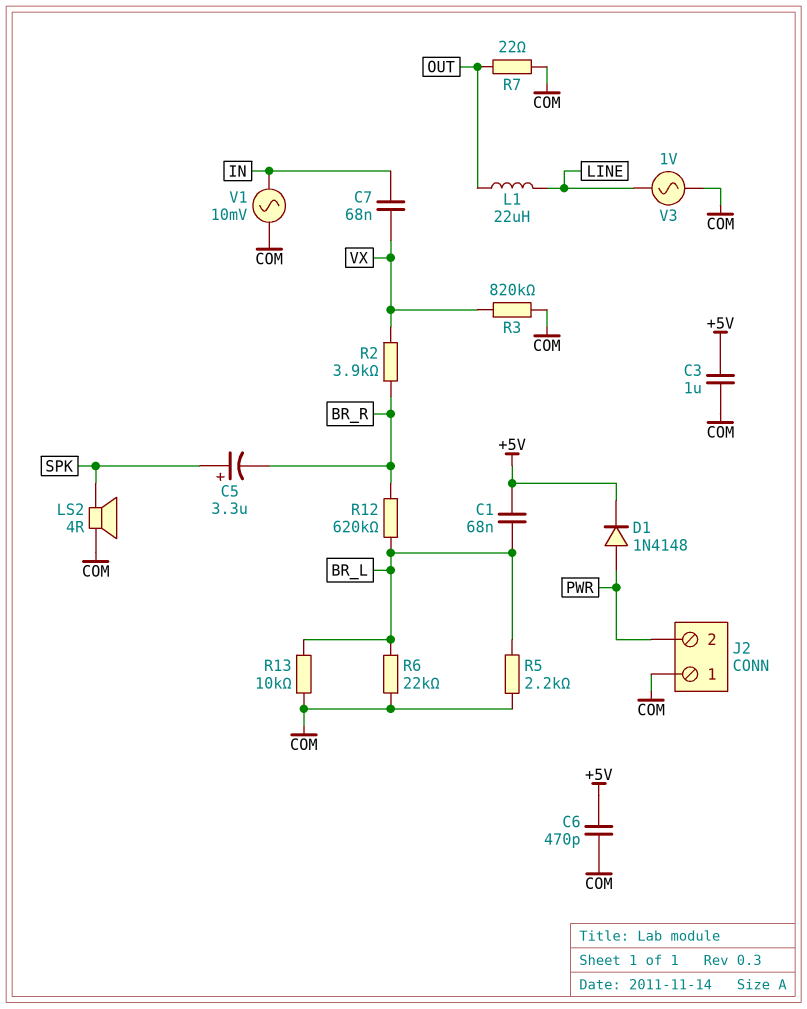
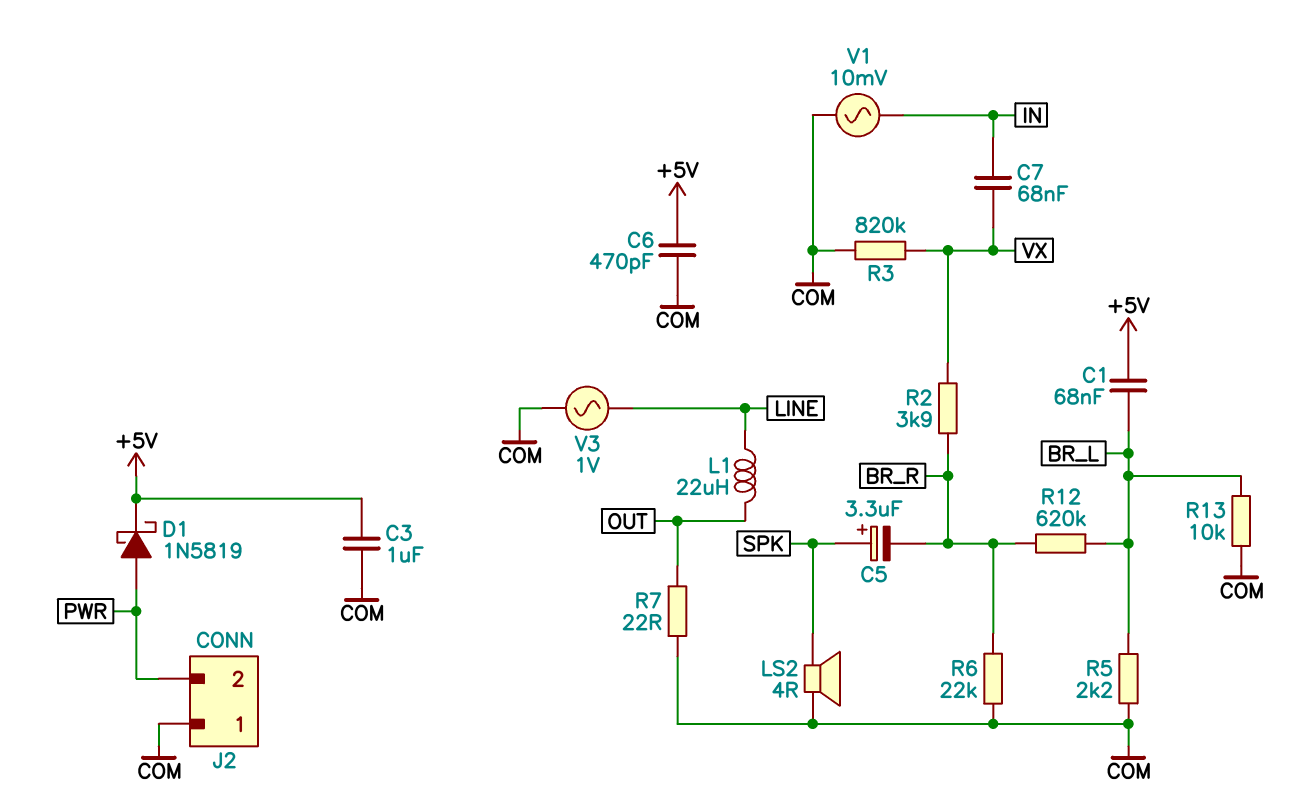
D1: diode 1N4148 (A PWR, K +5V) -> schottky 1N5819 (A PWR, K +5V)
R6: 22k (BR_L, COM) -> 22k (BR_R, COM)

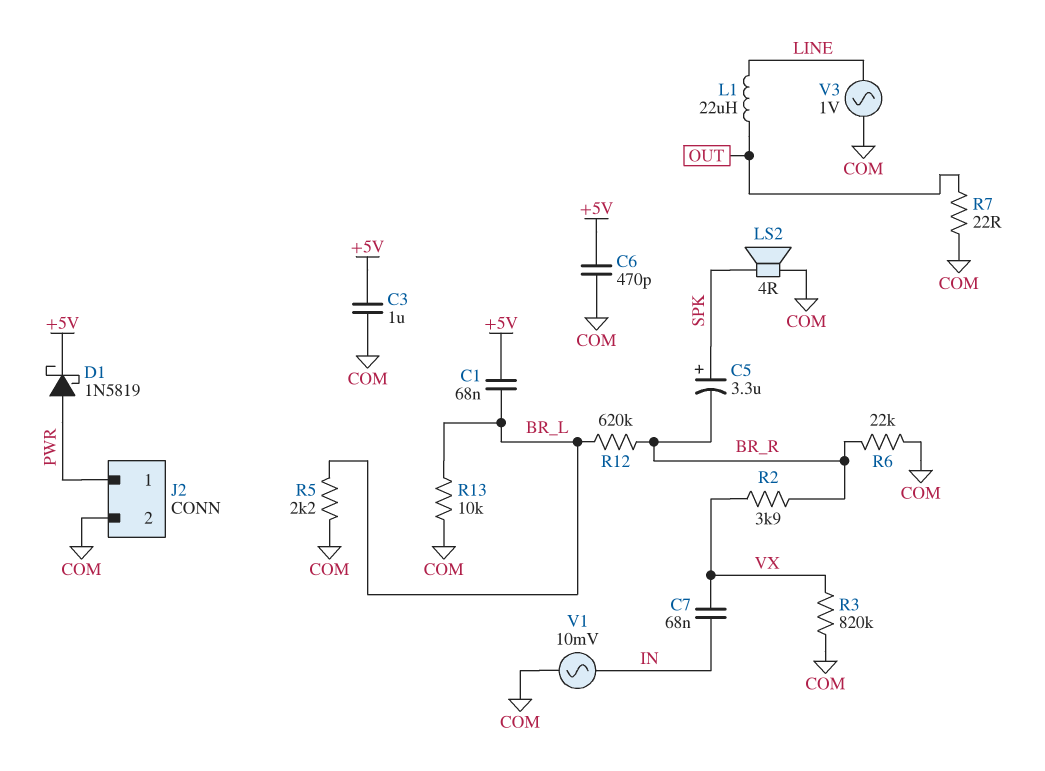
J2 pin 1: COM -> PWR
J2 pin 2: PWR -> COM

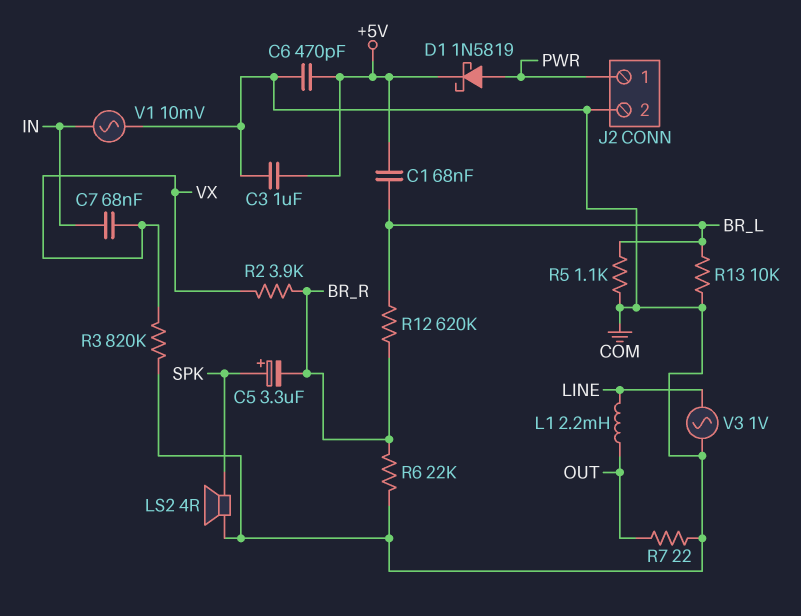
L1: 22uH (LINE, OUT) -> 2.2mH (LINE, OUT)
R5: 2.2k (BR_L, COM) -> 1.1k (BR_L, COM)

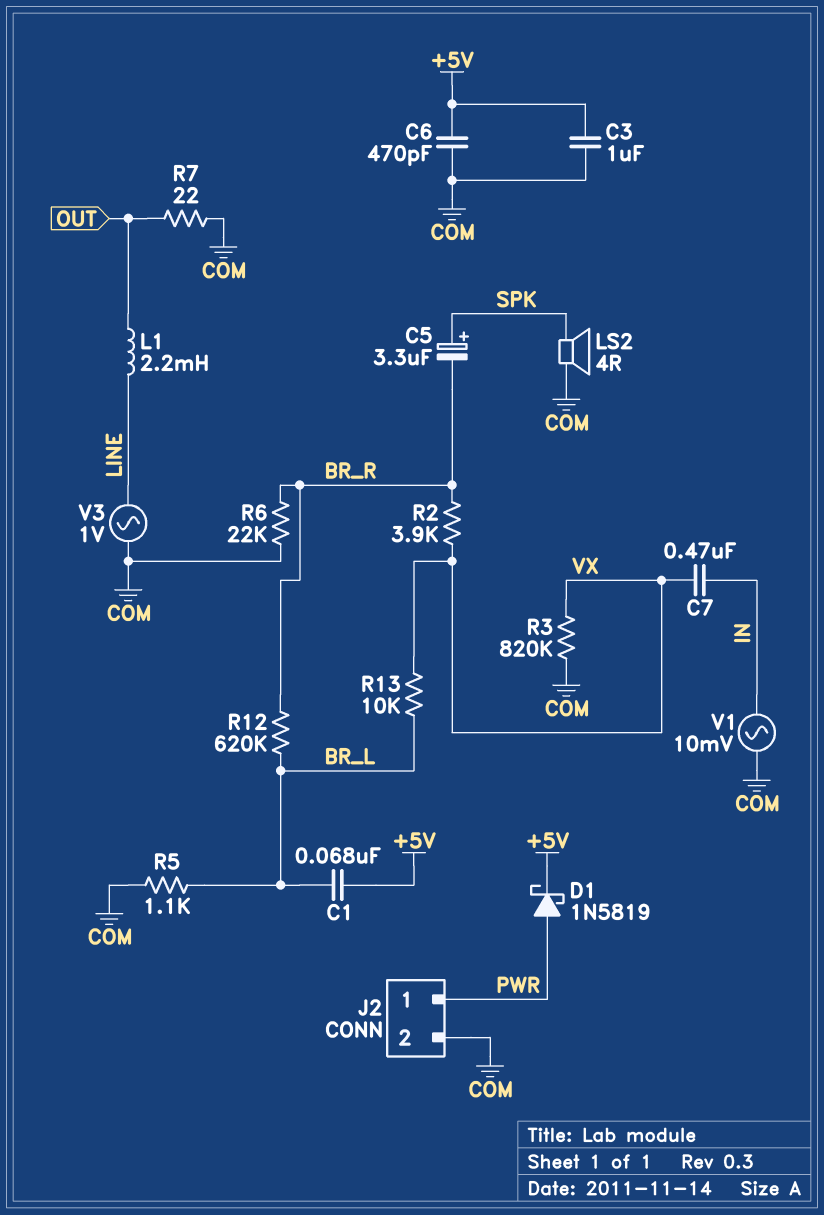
C7: 68nF (IN, VX) -> 470nF (IN, VX)
R13: 10k (BR_L, COM) -> 10k (BR_L, VX)

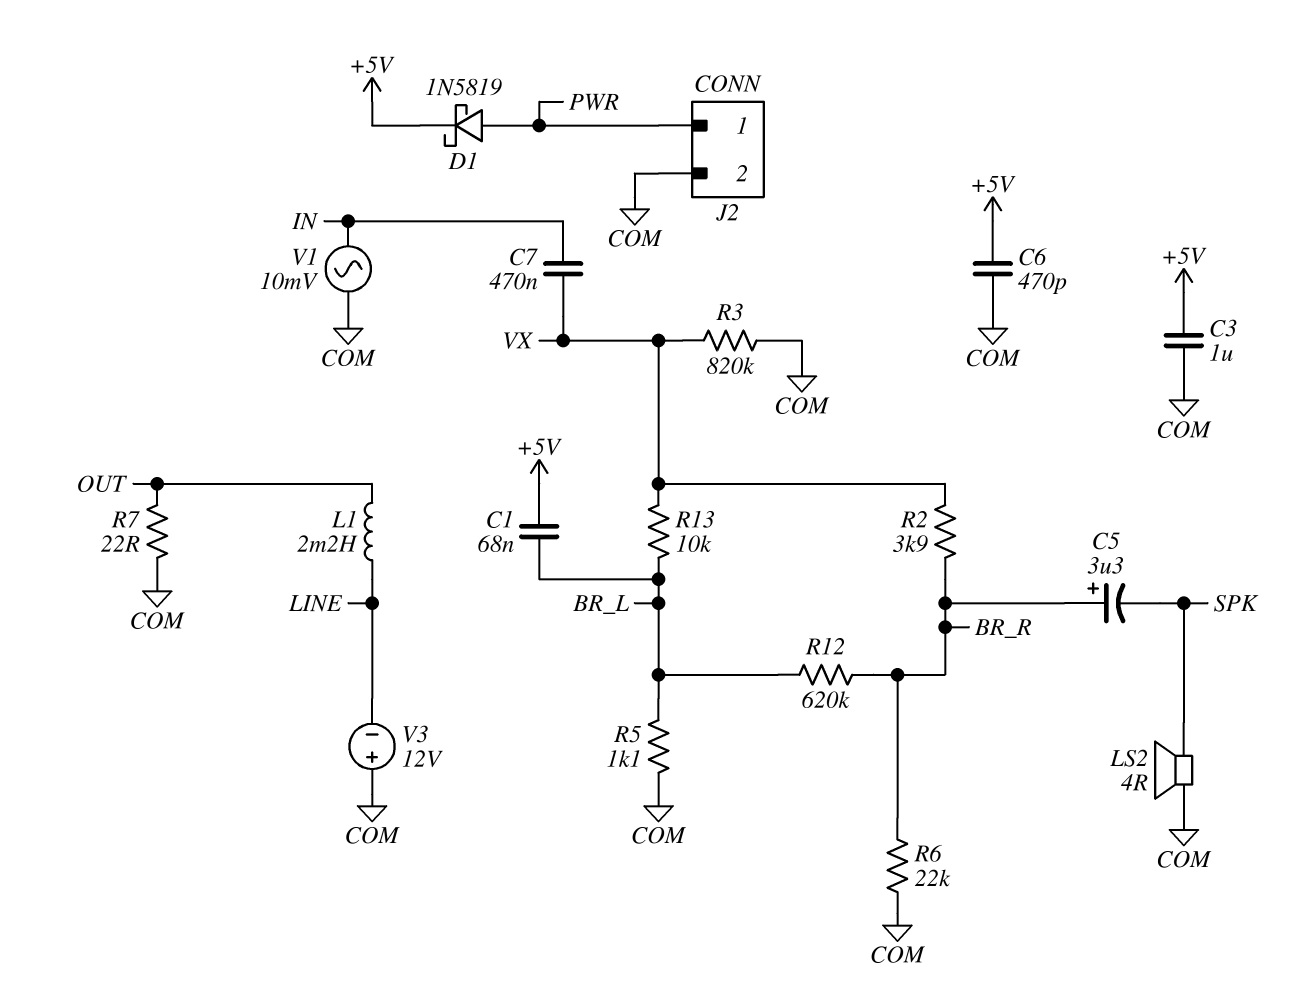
C5: 3.3uF (plus SPK, minus BR_R) -> 3.3uF (plus BR_R, minus SPK)
V3: AC 1V (COM, LINE) -> 12V (plus COM, minus LINE)

